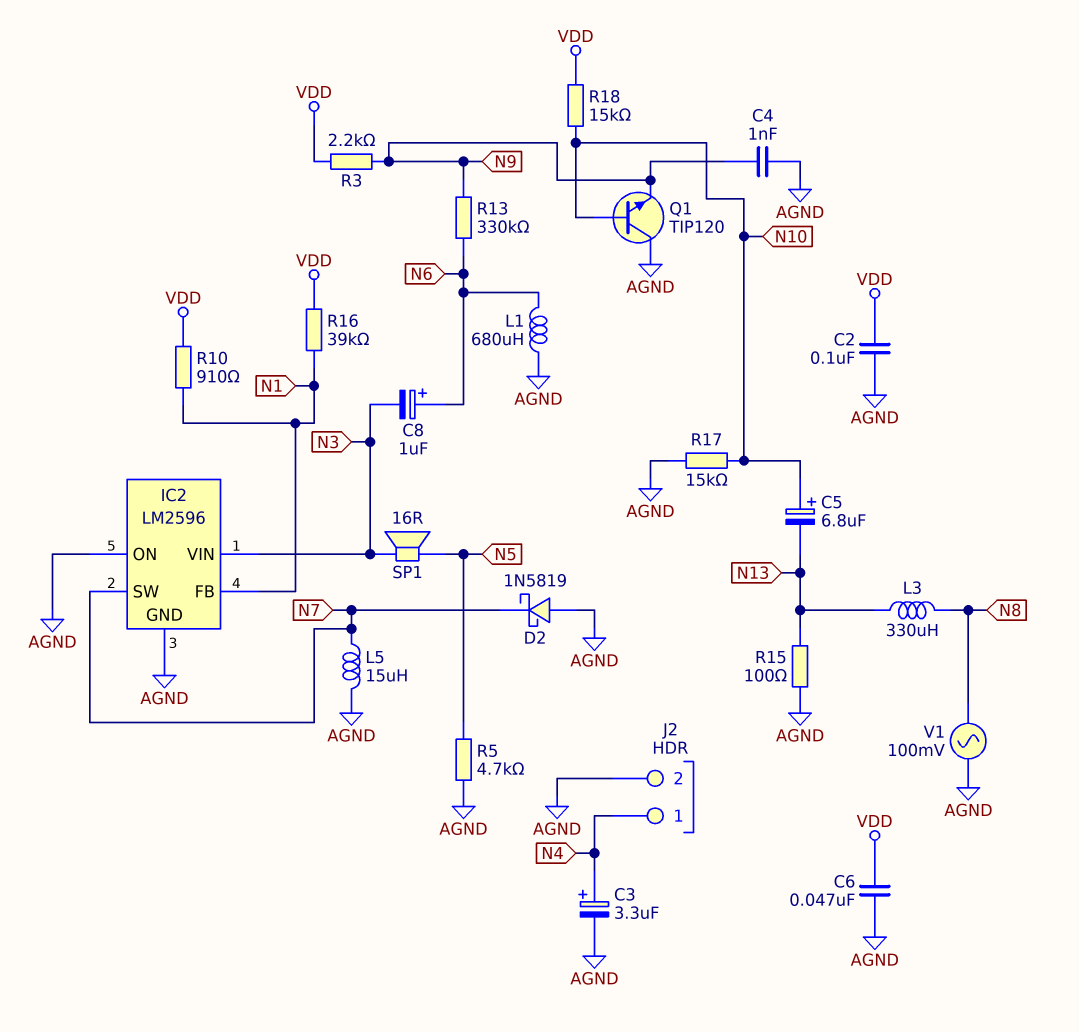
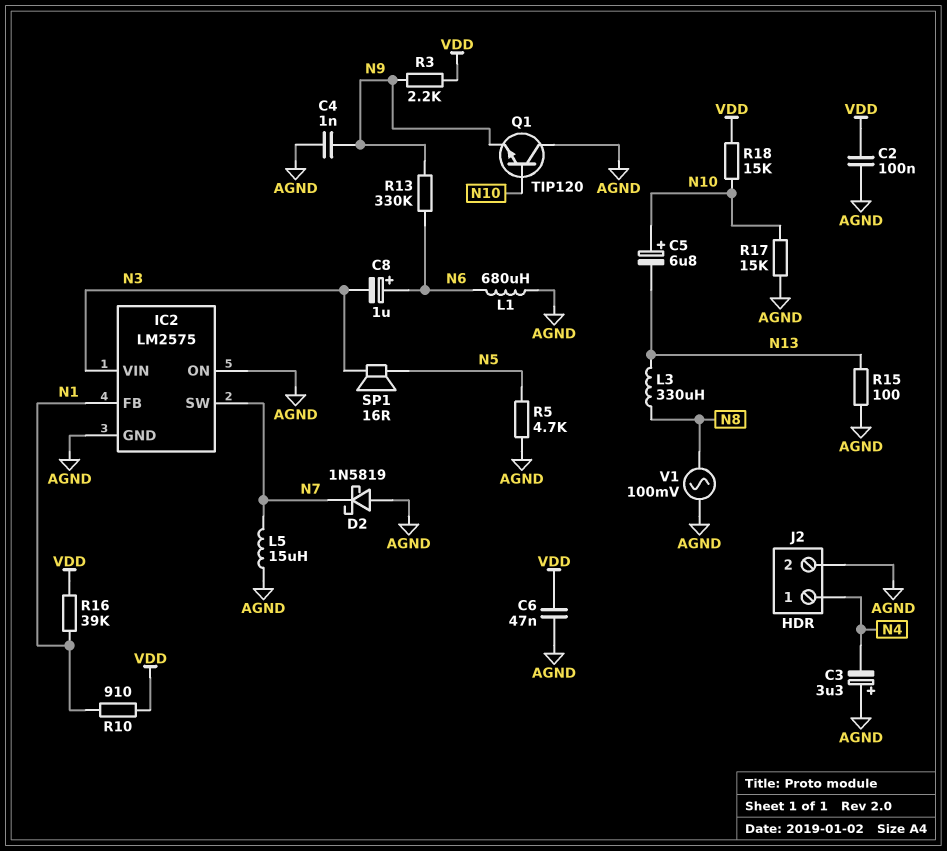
C3: 3.3uF (plus N4, minus AGND) -> 3.3uF (plus AGND, minus N4)
IC2: LM2596 -> LM2575

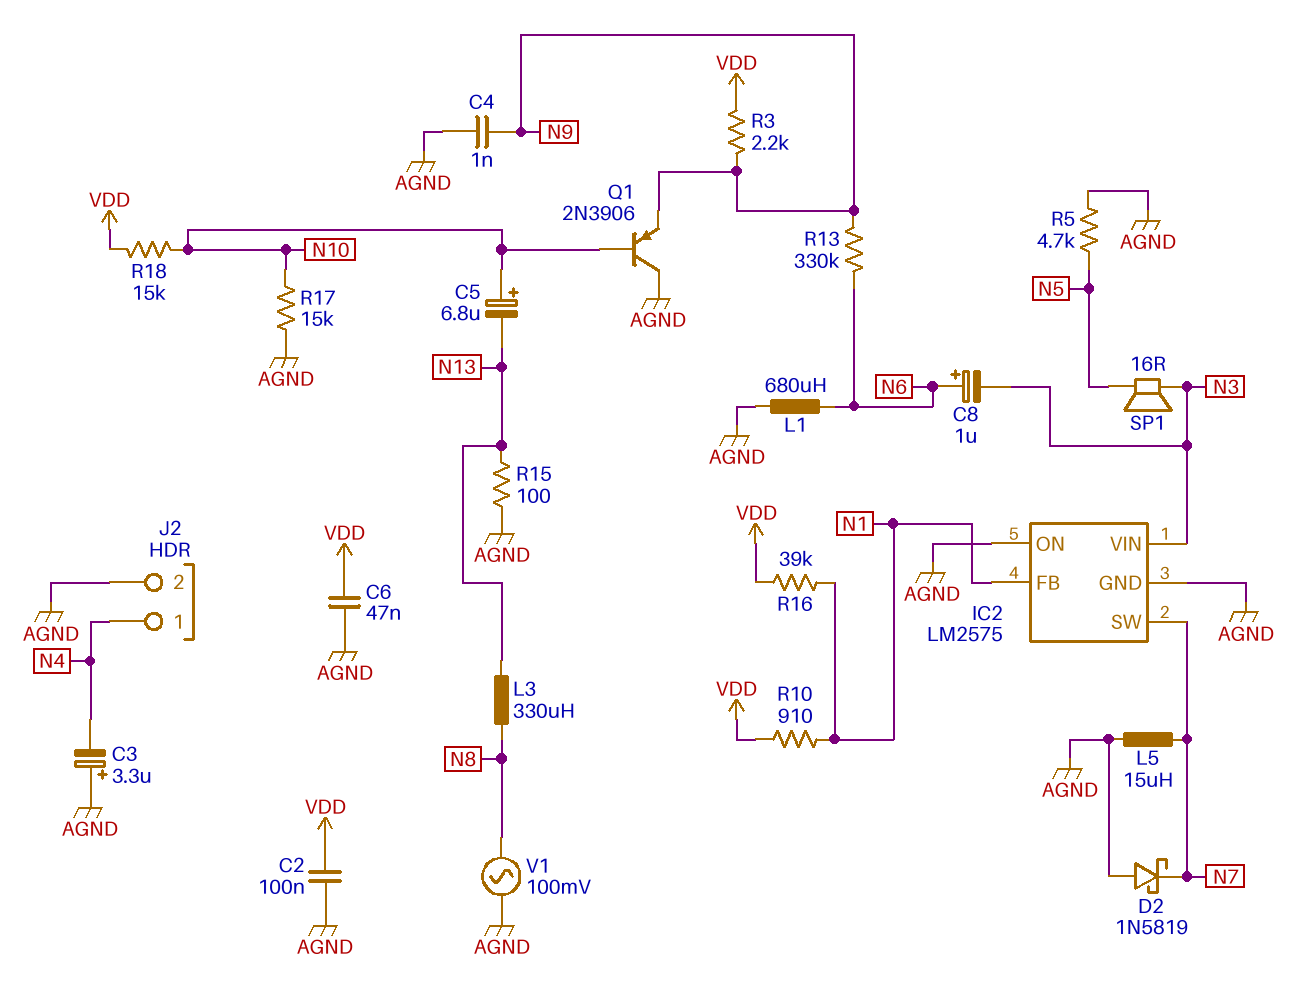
Q1: NPN TIP120 (B N10, C AGND, E N9) -> PNP 2N3906 (B N10, C AGND, E N9)

